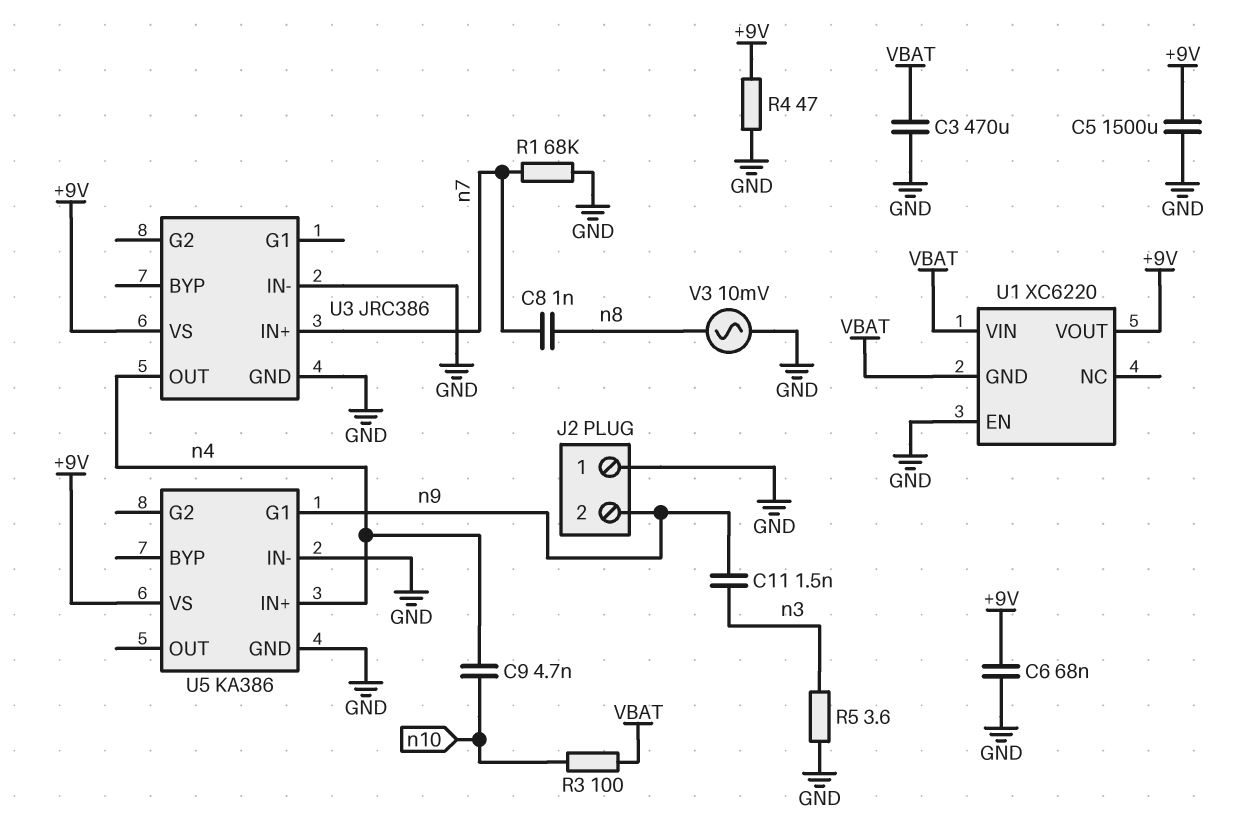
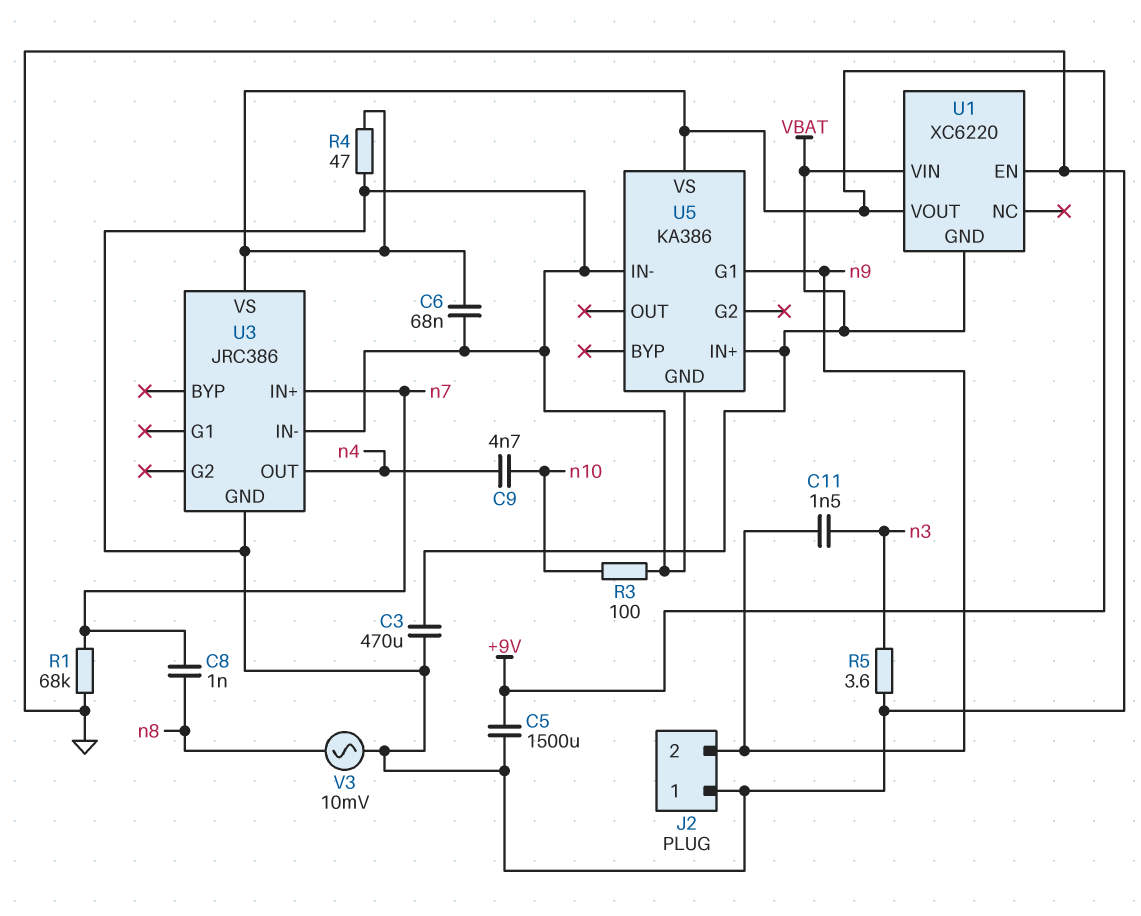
R3: 100 (VBAT, n10) -> 100 (GND, n10)
U5 pin IN+: n4 -> VBAT

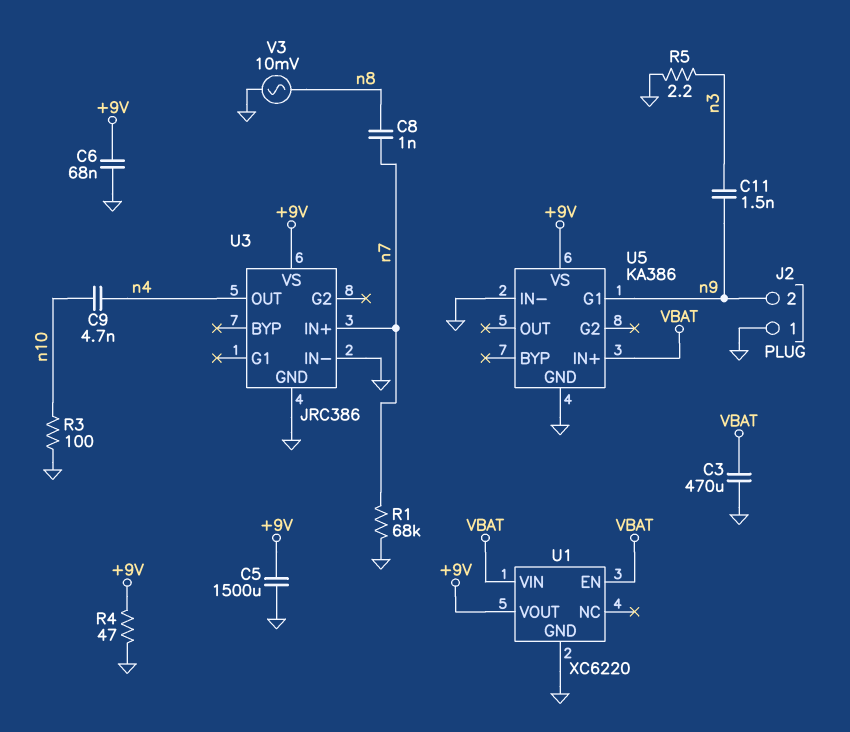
R5: 3.6 (GND, n3) -> 2.2 (GND, n3)
U1 pin EN: GND -> VBAT
U1 pin GND: VBAT -> GND

